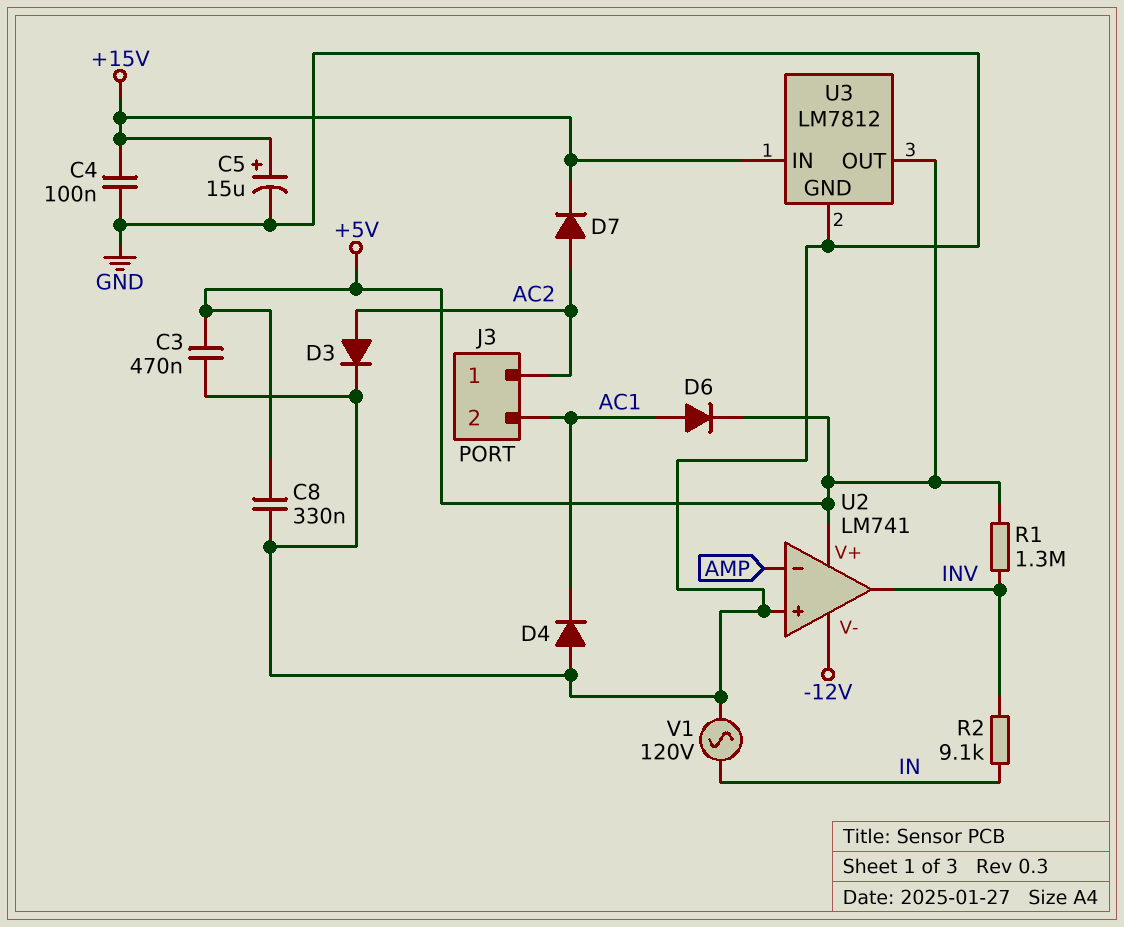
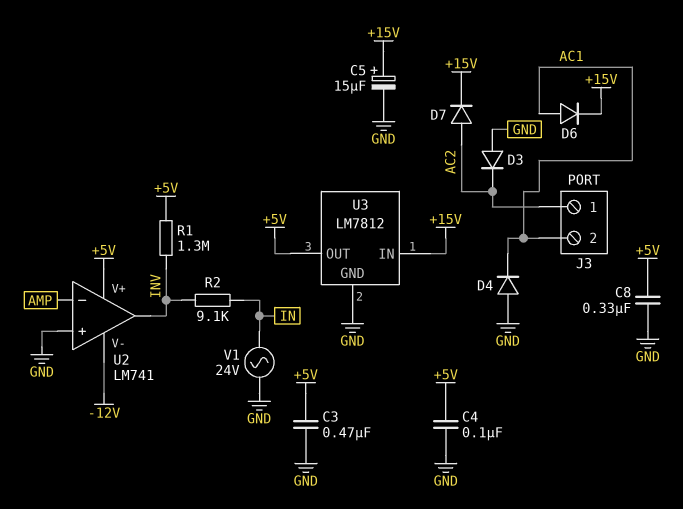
C4: 100nF (+15V, GND) -> 100nF (+5V, GND)
D3: diode (A AC2, K GND) -> diode (A GND, K AC2)
D6: diode (A AC1, K +5V) -> diode (A AC1, K +15V)
V1: AC 120V (GND, IN) -> AC 24V (GND, IN)

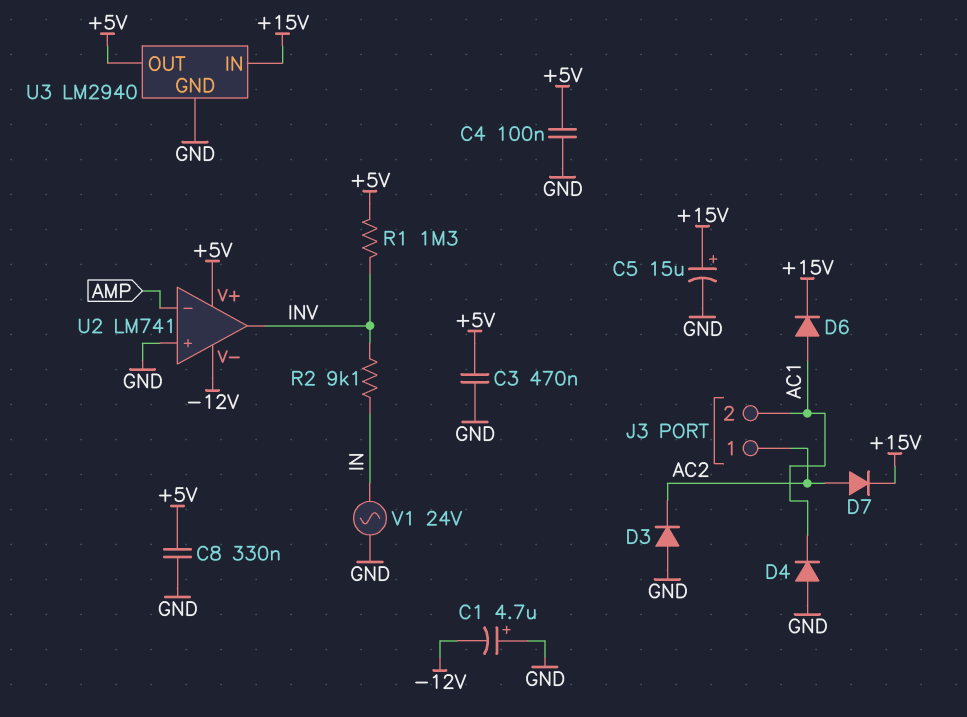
C1: none -> 4.7uF (plus GND, minus -12V)
U3: LM7812 -> LM2940

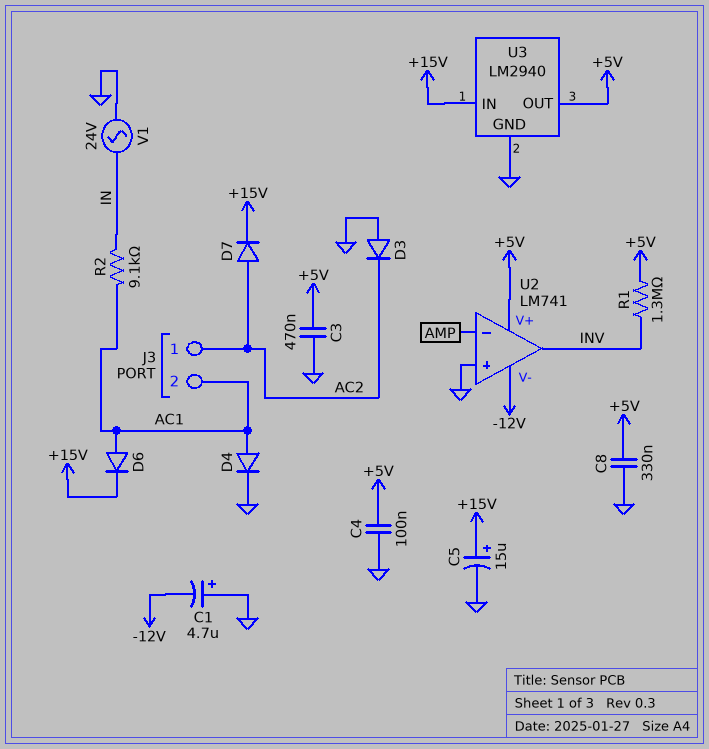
D4: diode (A GND, K AC1) -> diode (A AC1, K GND)
R2: 9.1k (IN, INV) -> 9.1k (AC1, IN)

